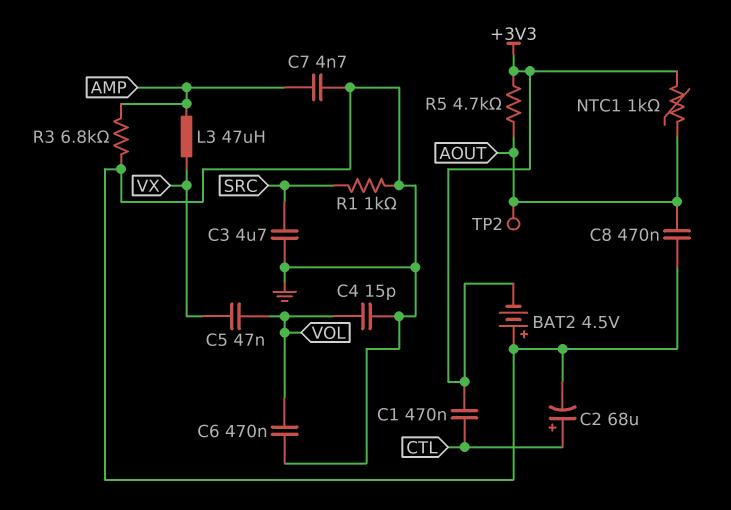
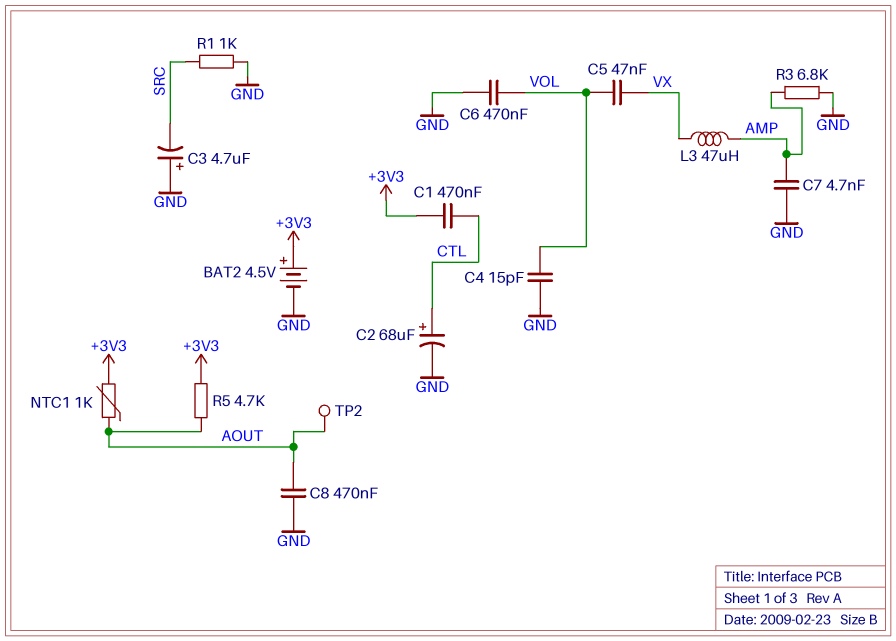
BAT2: 4.5V (plus GND, minus +3V3) -> 4.5V (plus +3V3, minus GND)
C3: 4.7uF (GND, SRC) -> 4.7uF (plus GND, minus SRC)

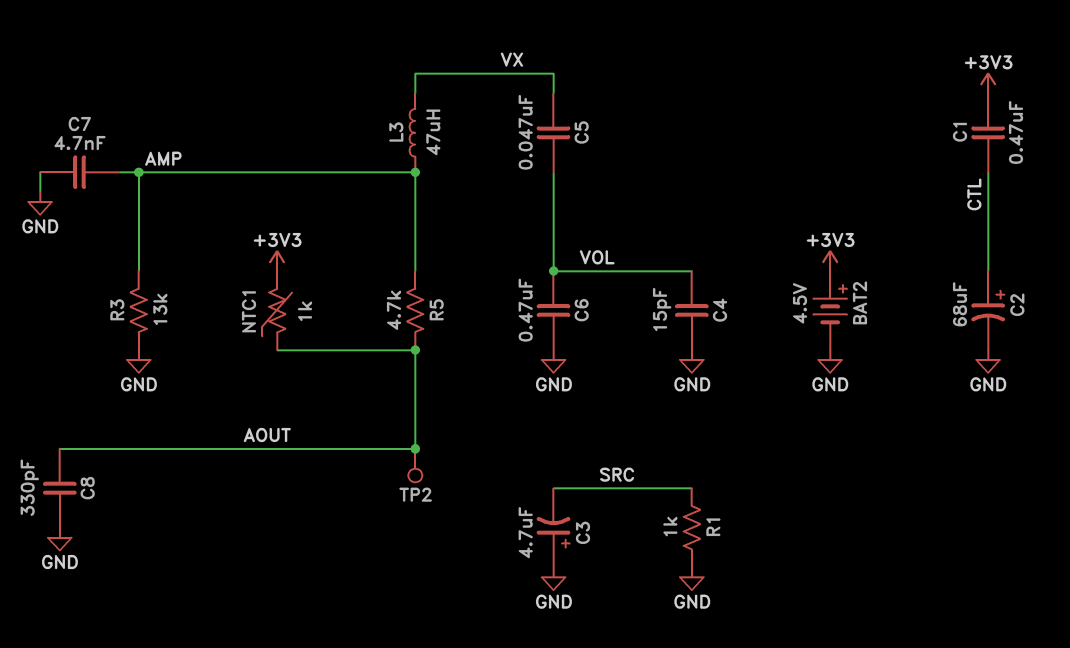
C8: 470nF (AOUT, GND) -> 330pF (AOUT, GND)
R3: 6.8k (AMP, GND) -> 13k (AMP, GND)
R5: 4.7k (+3V3, AOUT) -> 4.7k (AMP, AOUT)

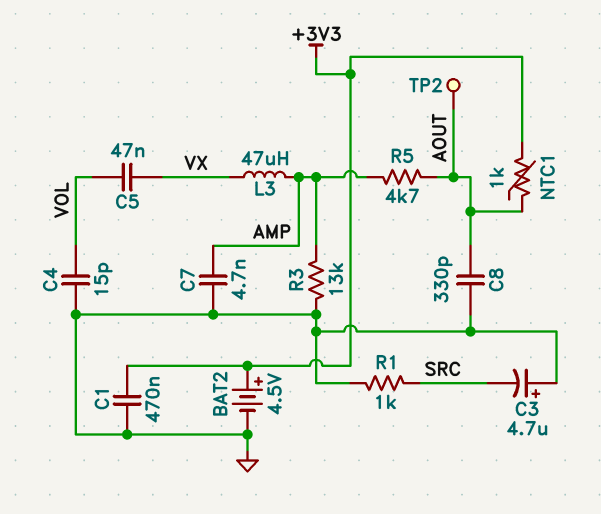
C1: 470nF (+3V3, CTL) -> 470nF (+3V3, GND)
C2: 68uF (plus CTL, minus GND) -> none
C6: 470nF (GND, VOL) -> none

